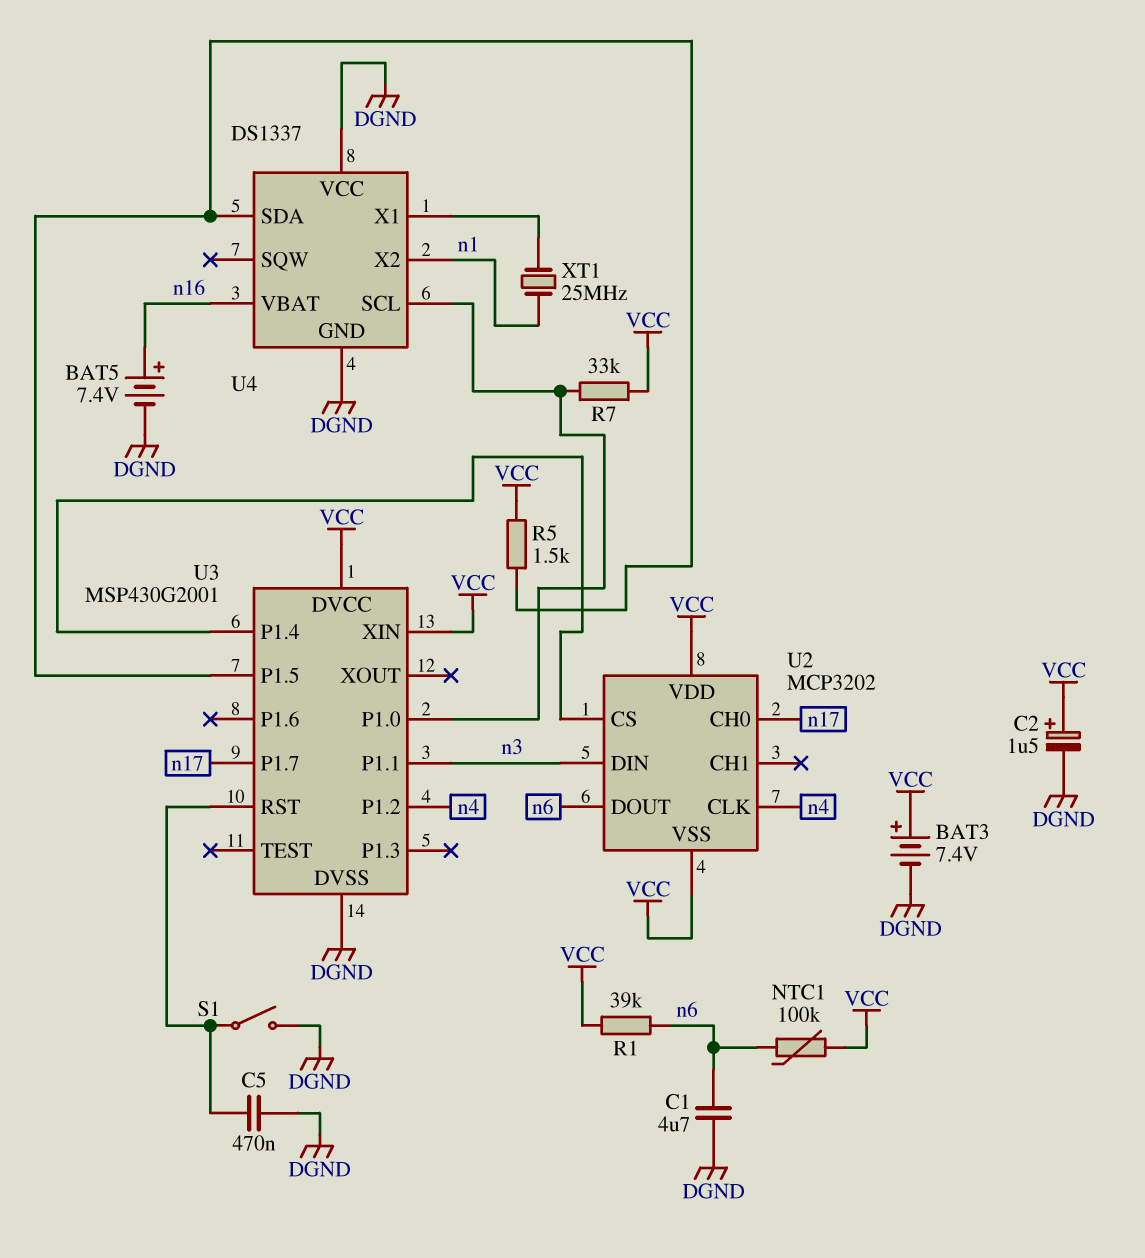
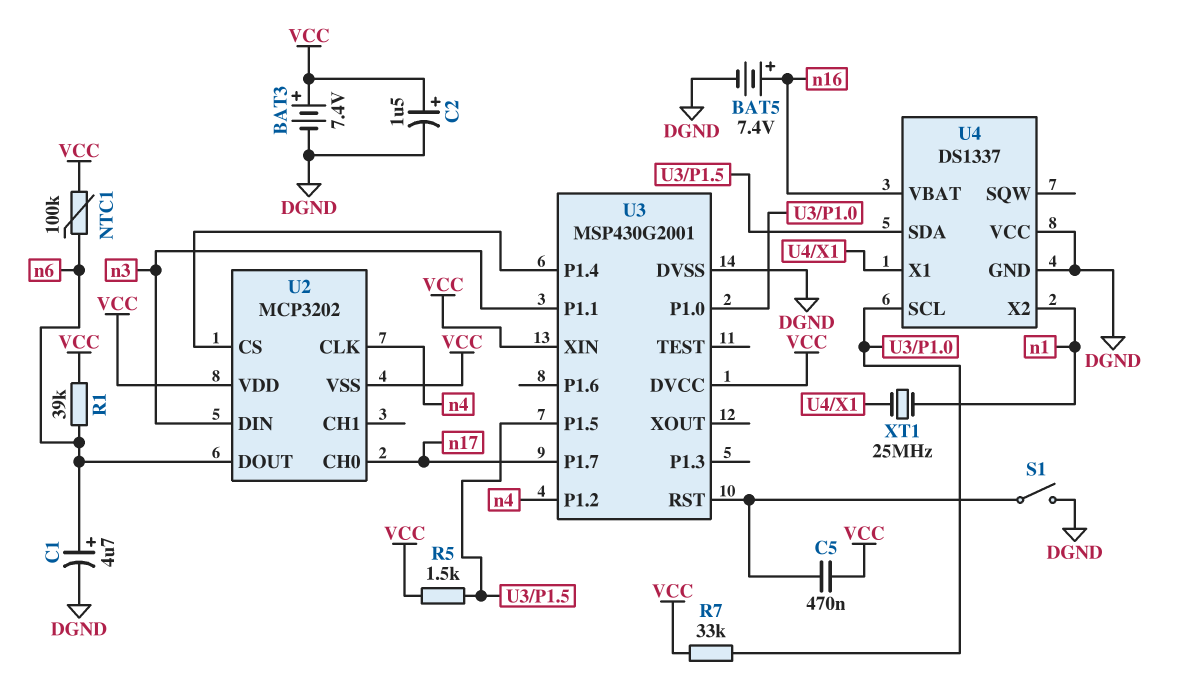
C1: 4.7uF (DGND, n6) -> 4.7uF (plus n6, minus DGND)
C5: 470nF (DGND, U3/RST) -> 470nF (U3/RST, VCC)

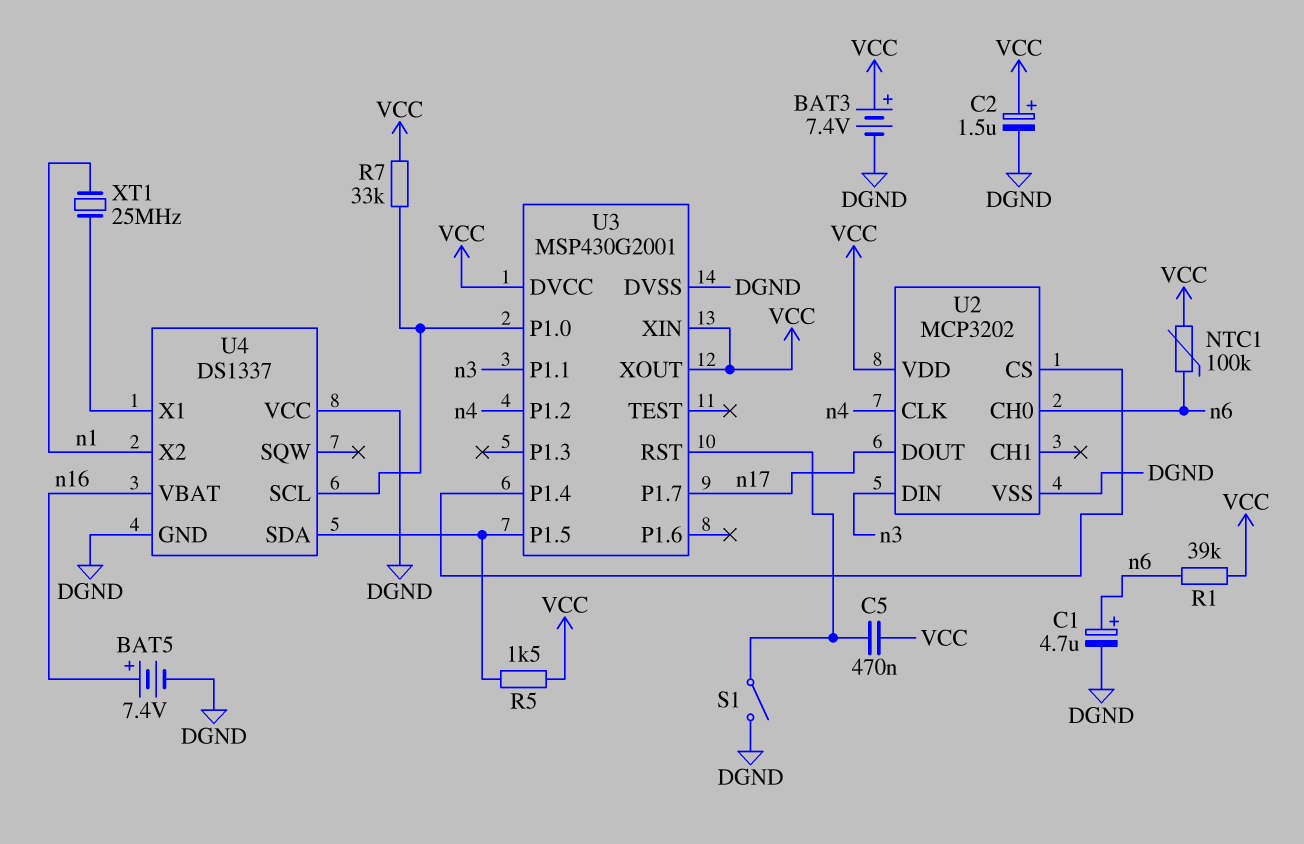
U2 pin CH0: n17 -> n6
U2 pin DOUT: n6 -> n17
U2 pin VSS: VCC -> DGND
U3 pin XOUT: none -> VCC

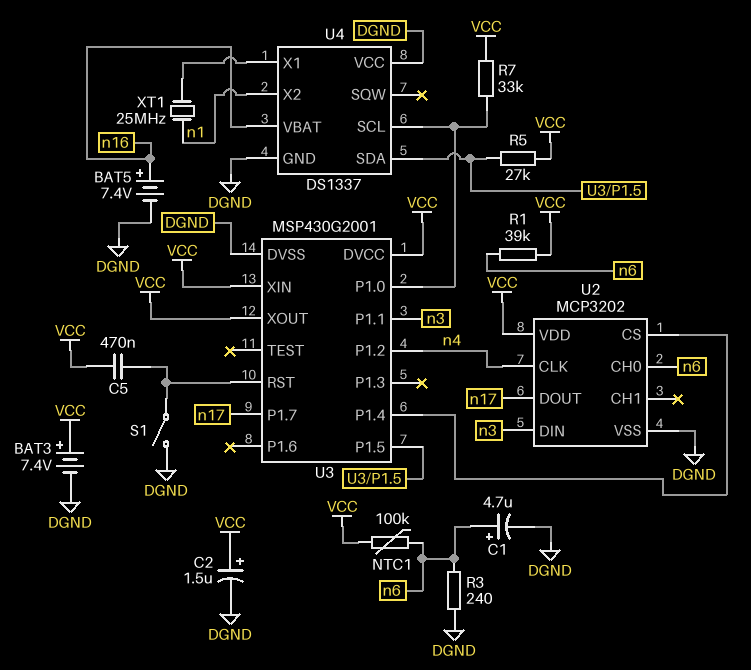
R3: none -> 240 (DGND, n6)
R5: 1.5k (U3/P1.5, VCC) -> 27k (U3/P1.5, VCC)

